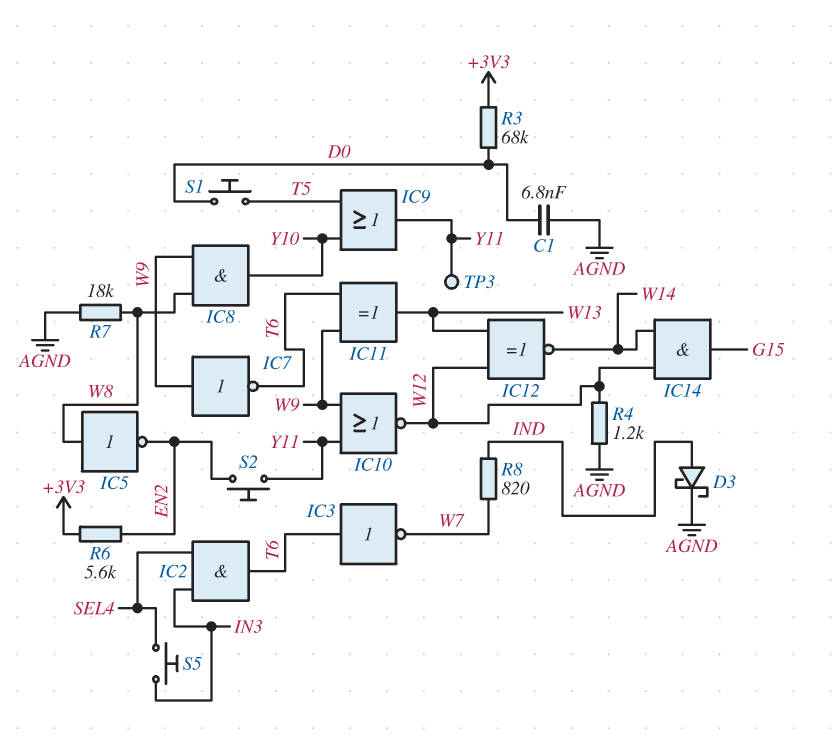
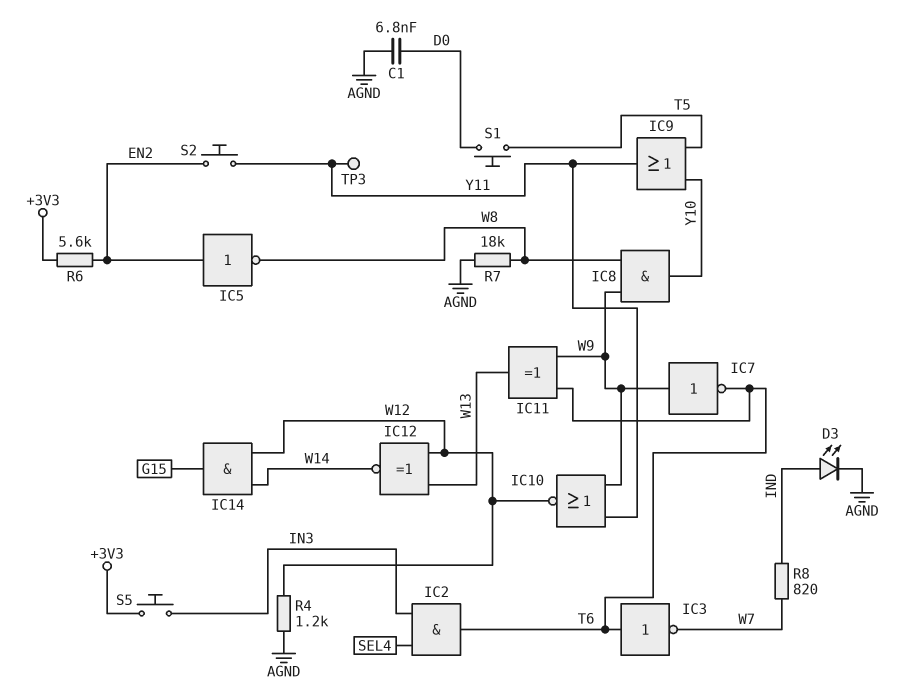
D3: schottky (A IND, K AGND) -> LED (A IND, K AGND)
IC5: NOT (in W8, out EN2) -> NOT (in EN2, out W8)
R3: 68k (+3V3, D0) -> none
S5: button (IN3, SEL4) -> button (+3V3, IN3)

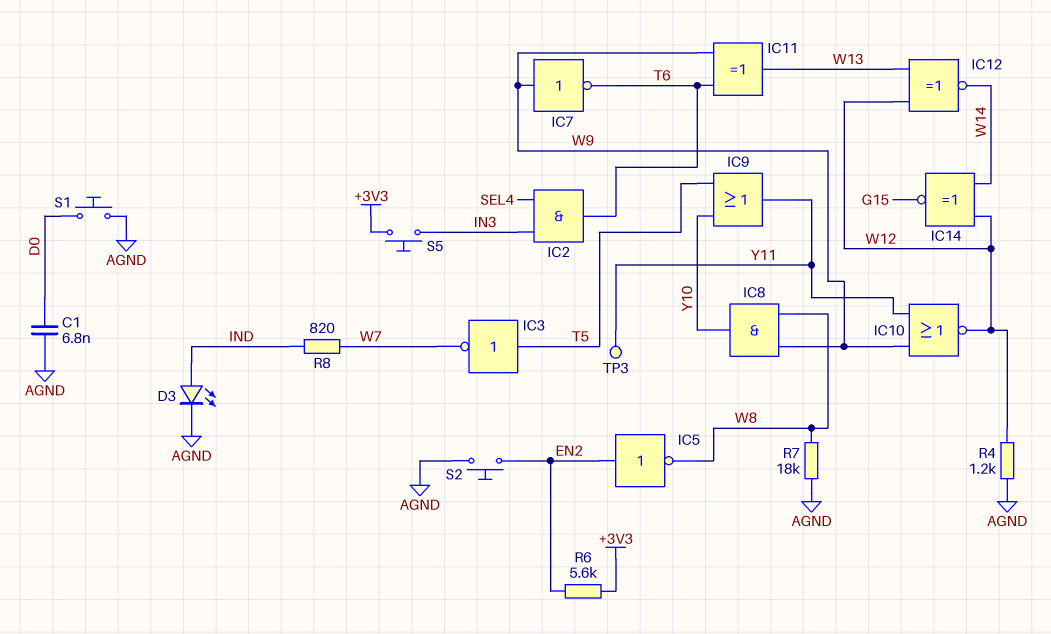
IC3: NOT (in T6, out W7) -> NOT (in T5, out W7)
IC14: AND (in W12, in W14, out G15) -> XNOR (in W12, in W14, out G15)
S1: button (D0, T5) -> button (AGND, D0)
S2: button (EN2, Y11) -> button (AGND, EN2)

